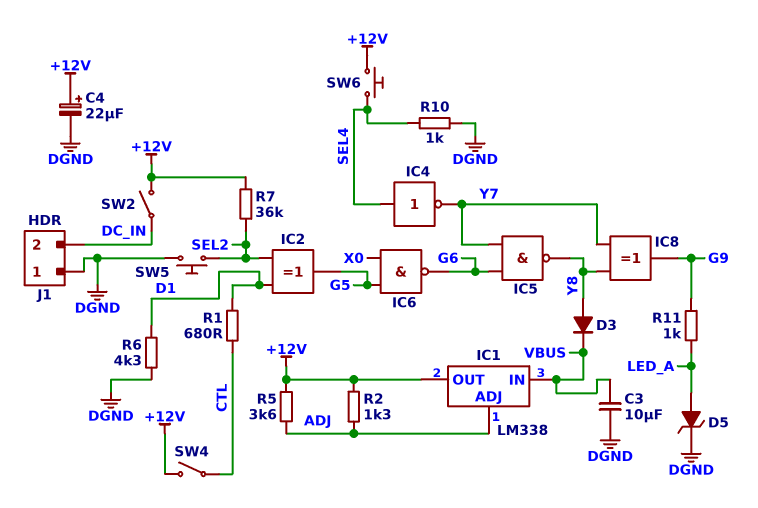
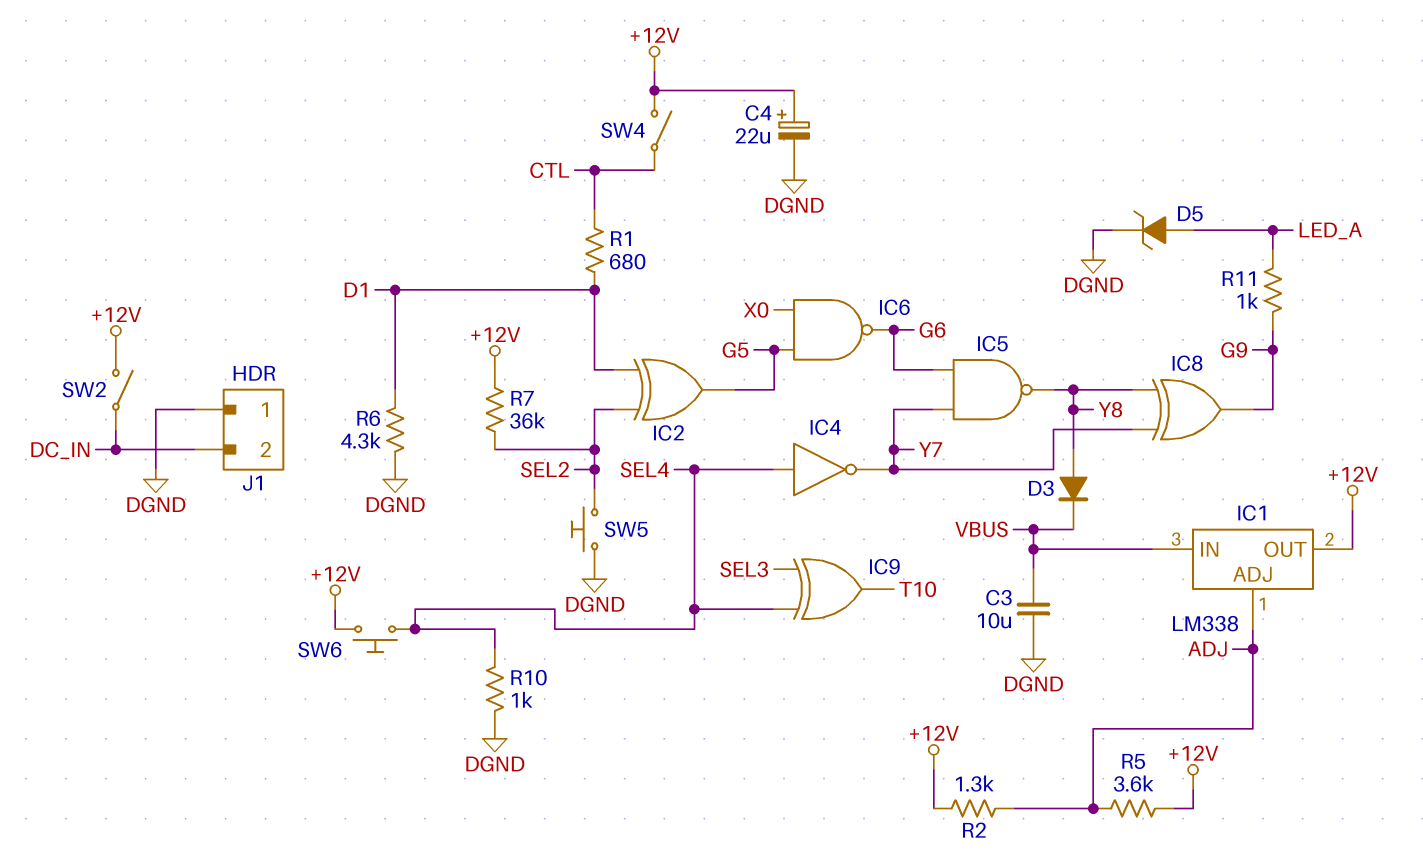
IC9: none -> XOR (in SEL3, in SEL4, out T10)

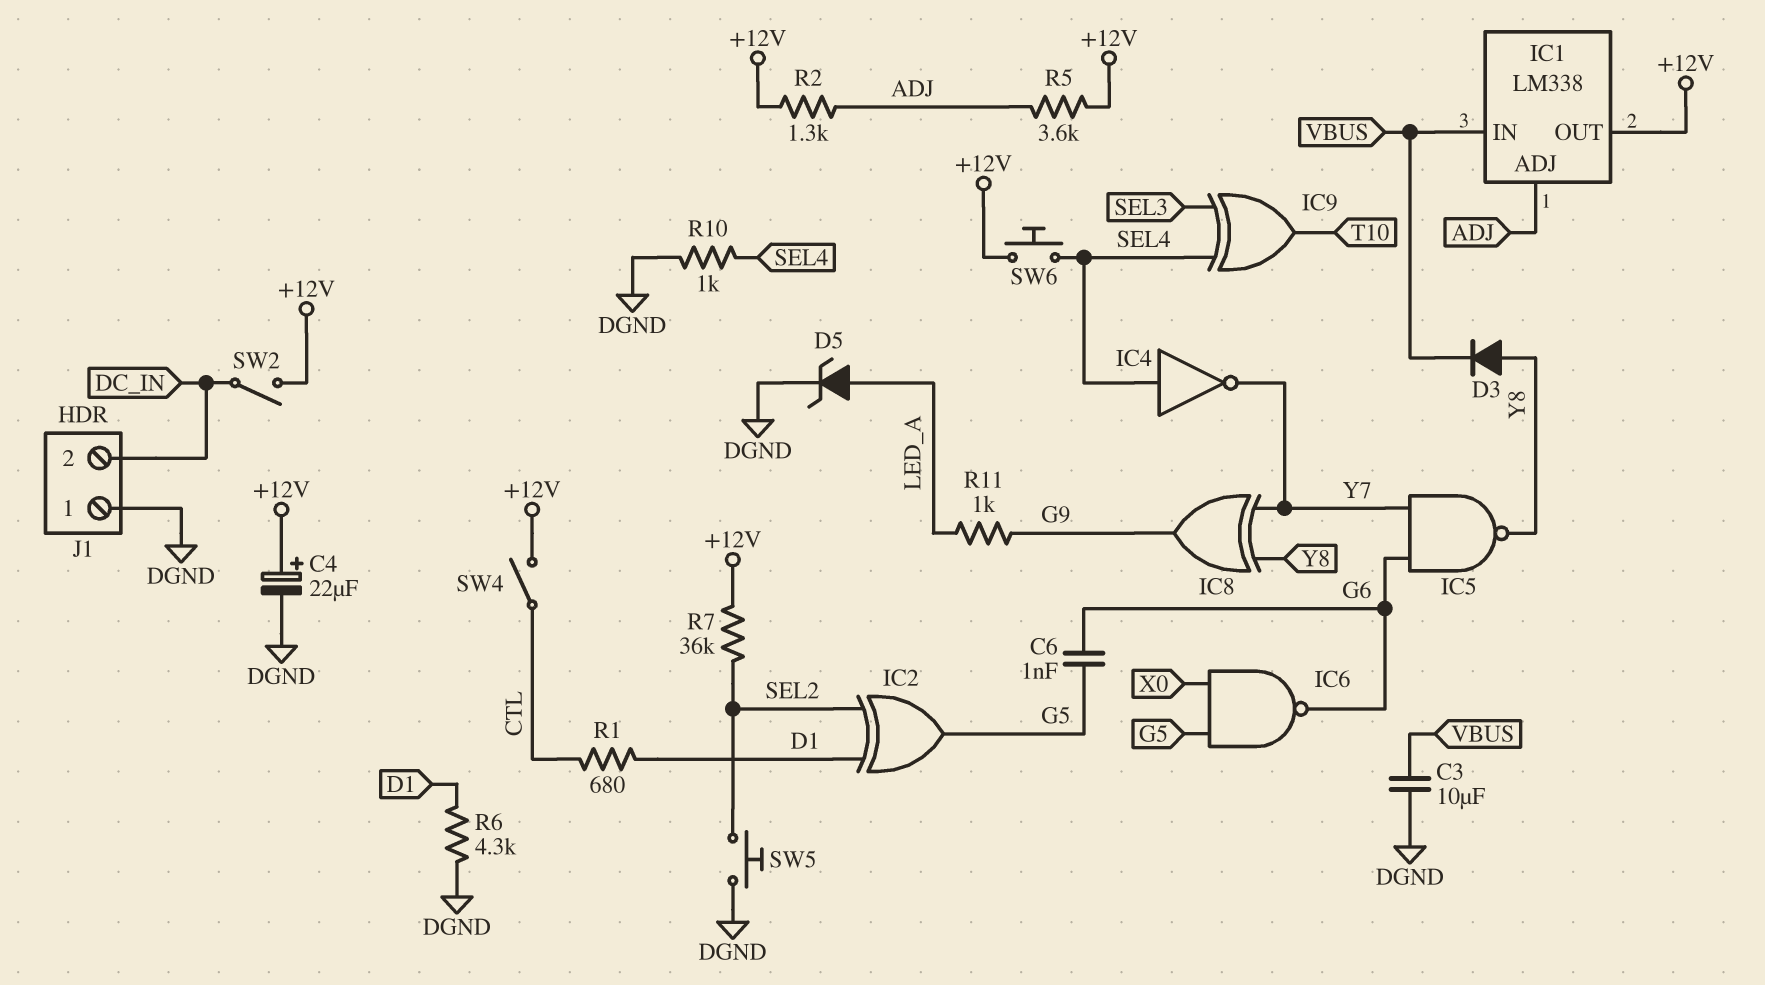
C6: none -> 1nF (G5, G6)

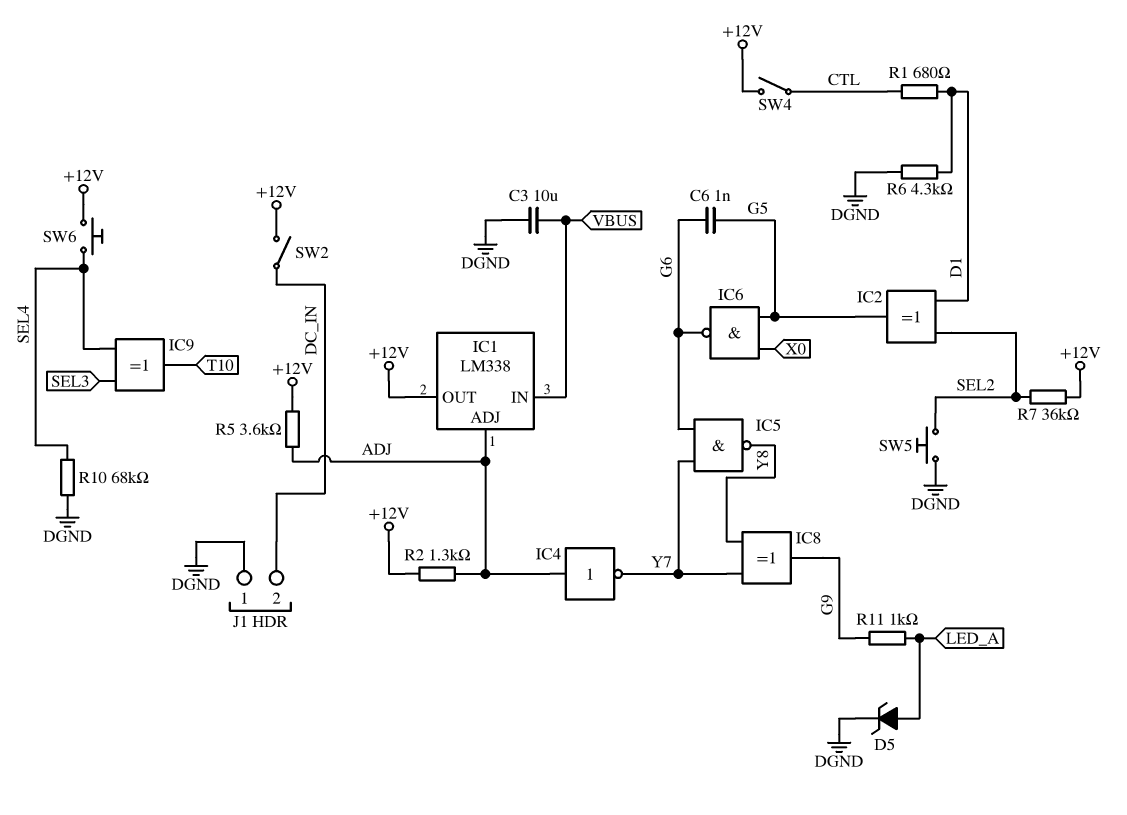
C4: 22uF (plus +12V, minus DGND) -> none
D3: diode (A Y8, K VBUS) -> none
IC4: NOT (in SEL4, out Y7) -> NOT (in ADJ, out Y7)
R10: 1k (DGND, SEL4) -> 68k (DGND, SEL4)

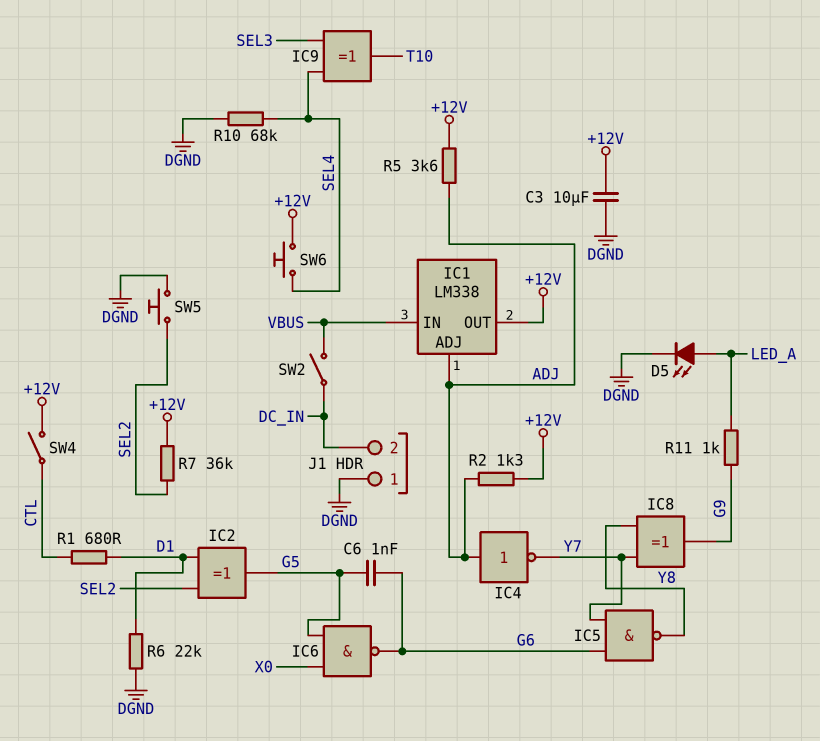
C3: 10uF (DGND, VBUS) -> 10uF (+12V, DGND)
D5: zener (A LED_A, K DGND) -> LED (A LED_A, K DGND)
R6: 4.3k (D1, DGND) -> 22k (D1, DGND)
SW2: switch (+12V, DC_IN) -> switch (DC_IN, VBUS)

